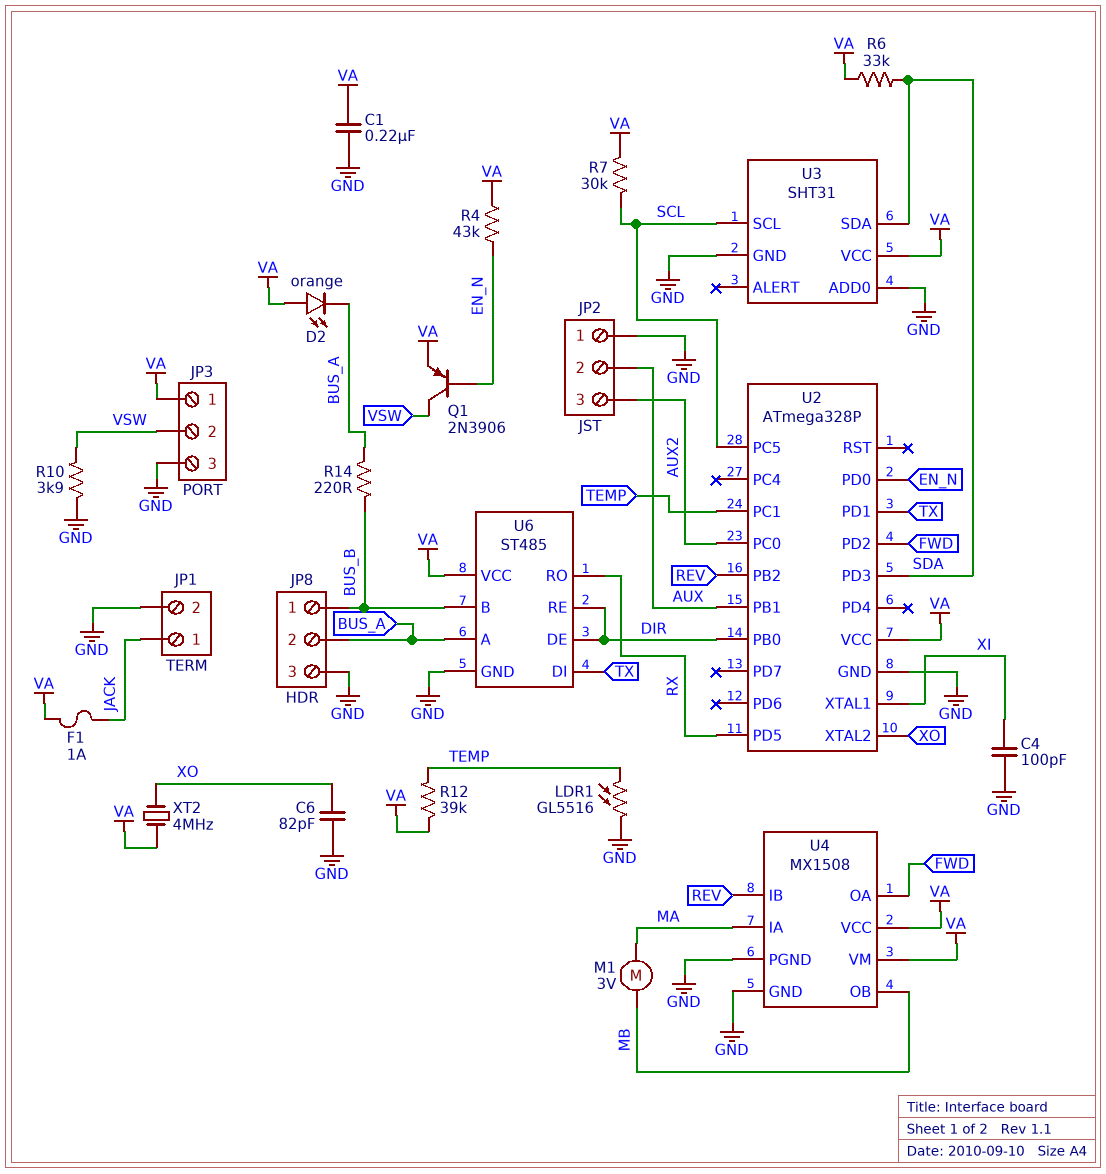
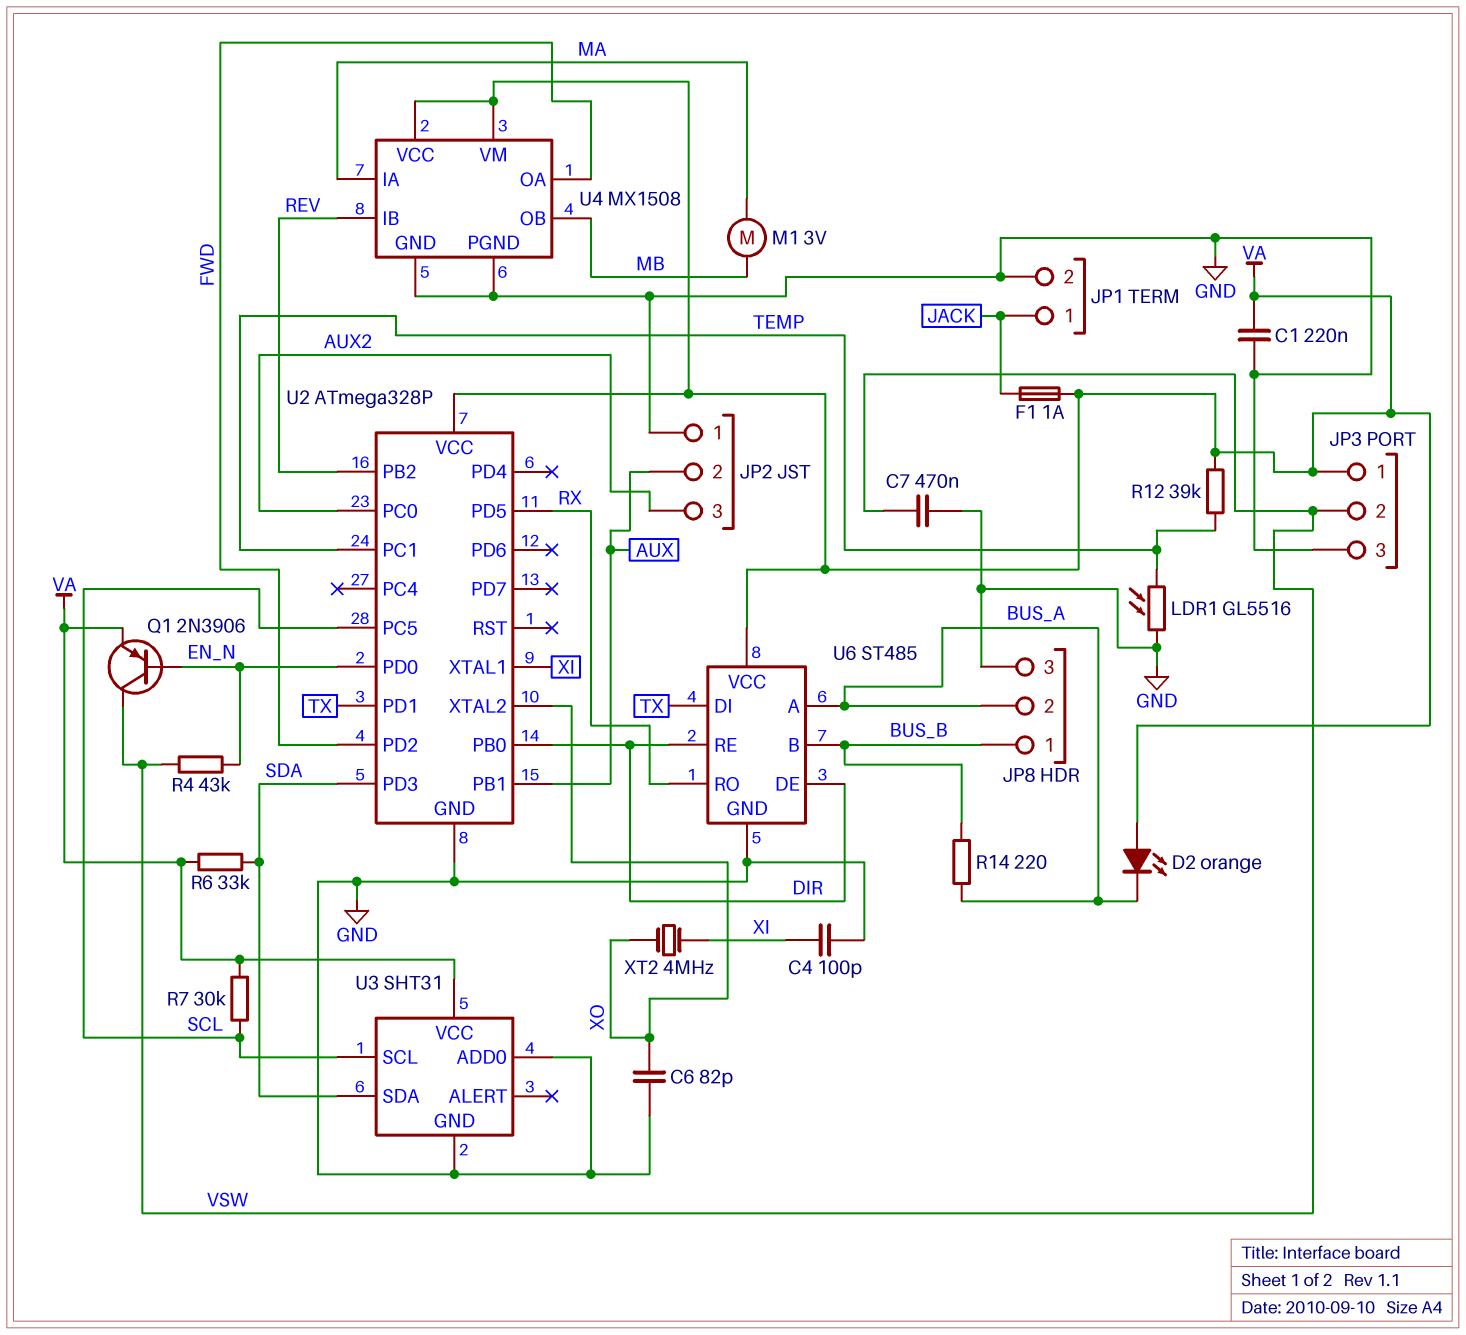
C7: none -> 470nF (GND, VSW)
R4: 43k (EN_N, VA) -> 43k (EN_N, VSW)
R10: 3.9k (GND, VSW) -> none
XT2: 4MHz (VA, XO) -> 4MHz (XI, XO)

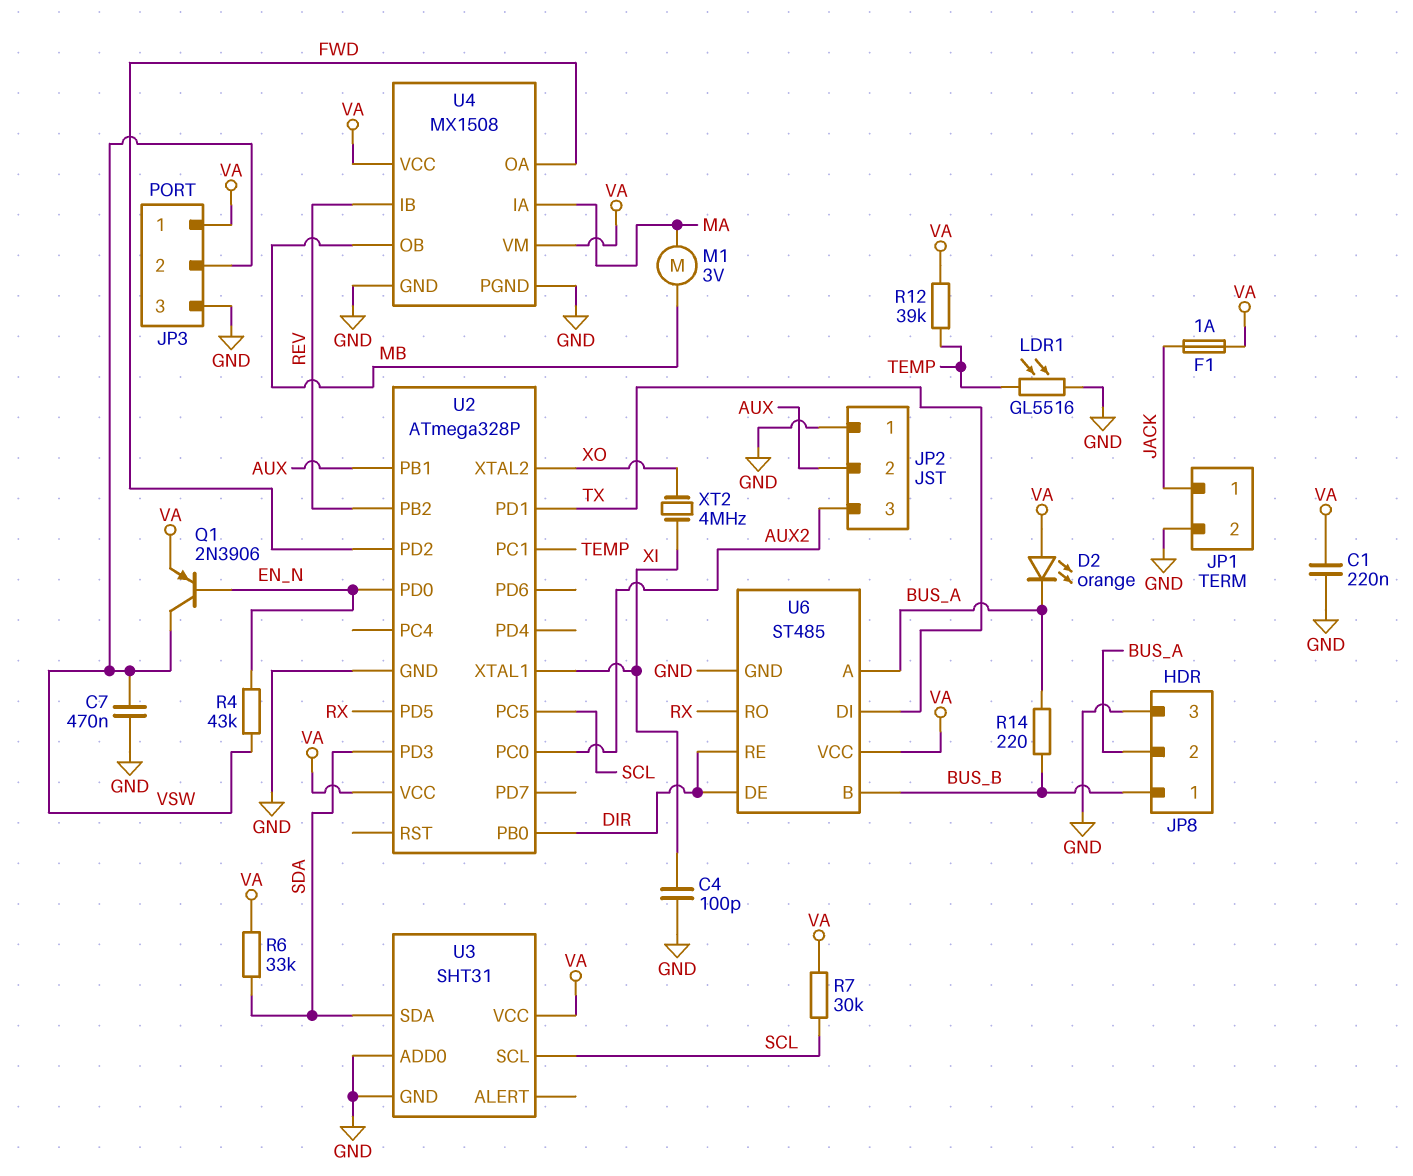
C6: 82pF (GND, XO) -> none

